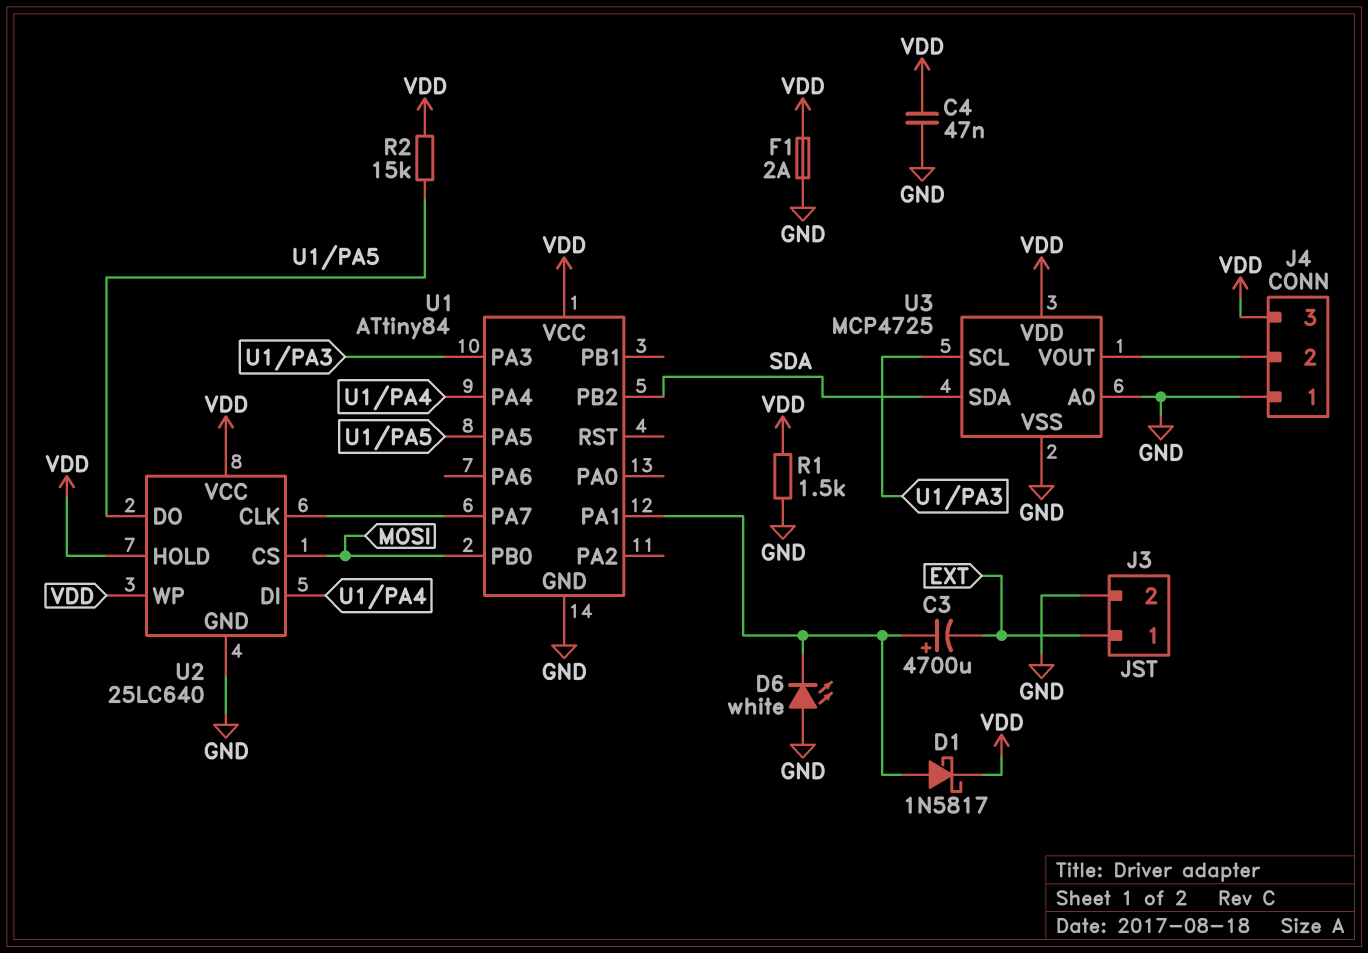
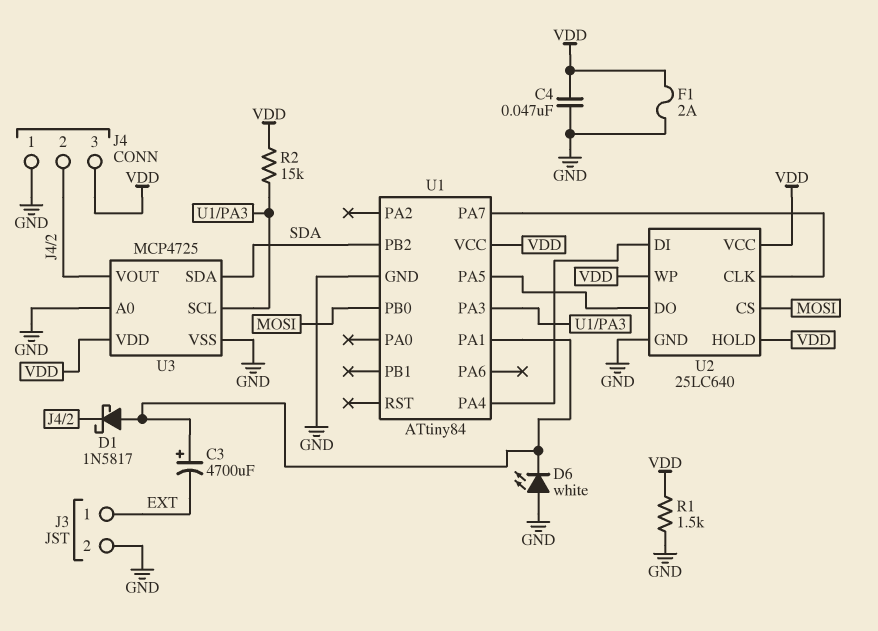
D1: schottky 1N5817 (A U1/PA1, K VDD) -> schottky 1N5817 (A U1/PA1, K J4/2)
R2: 15k (U1/PA5, VDD) -> 15k (U1/PA3, VDD)

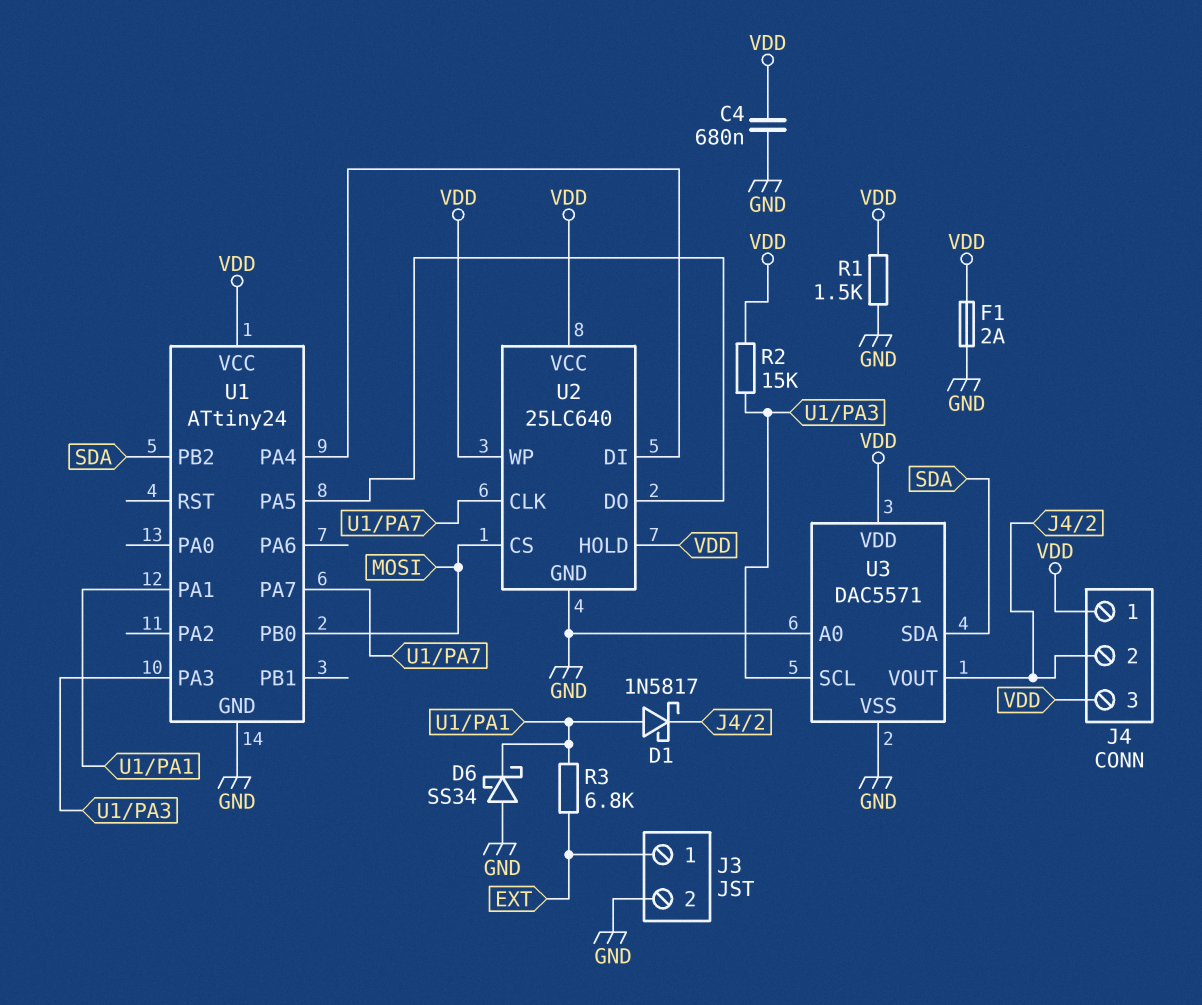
C3: 4700uF (plus U1/PA1, minus EXT) -> none
C4: 47nF (GND, VDD) -> 680nF (GND, VDD)
D6: LED white (A GND, K U1/PA1) -> schottky SS34 (A GND, K U1/PA1)
J4 pin 1: GND -> VDD
R3: none -> 6.8k (EXT, U1/PA1)
U1: ATtiny84 -> ATtiny24
U3: MCP4725 -> DAC5571

